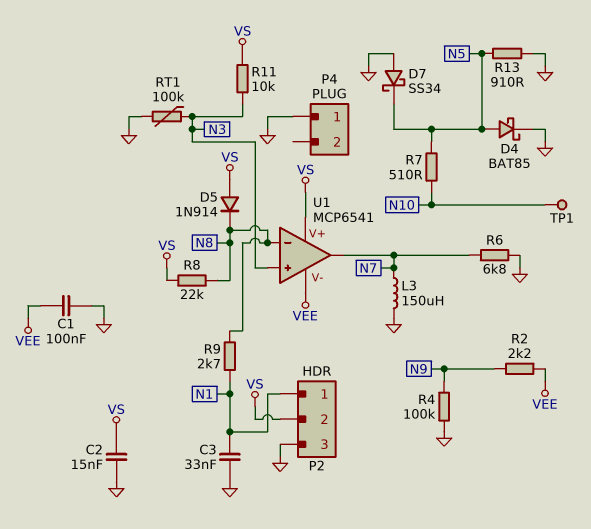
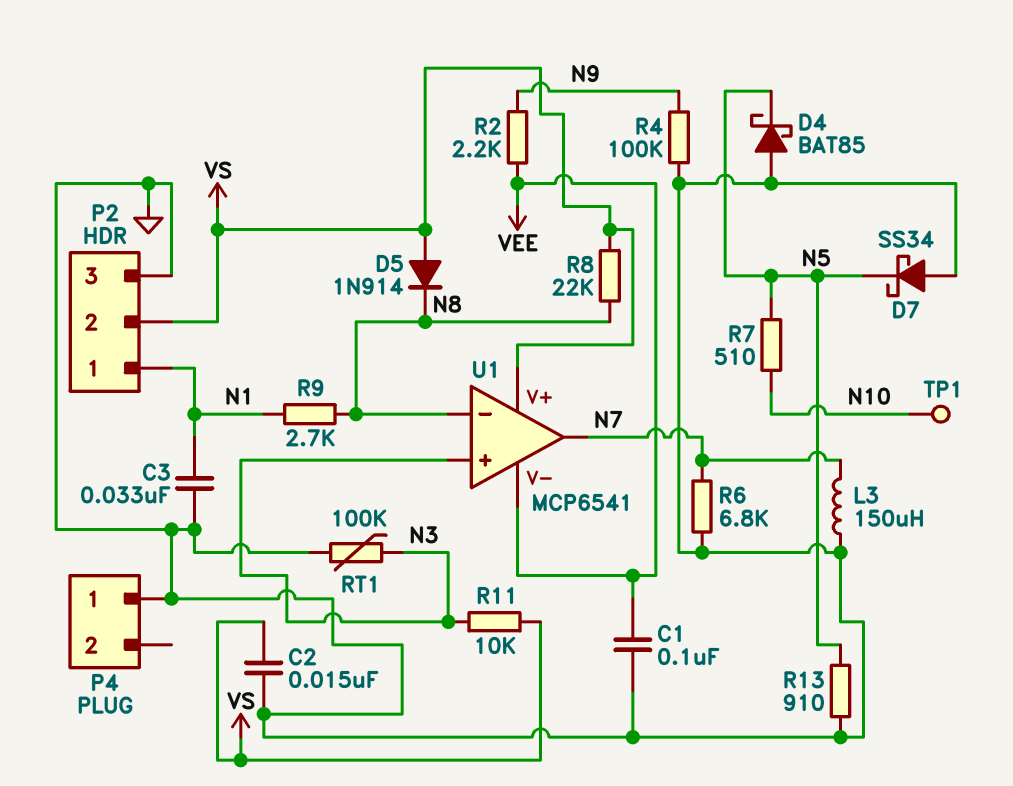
D4: schottky BAT85 (A N5, K GND) -> schottky BAT85 (A GND, K N5)

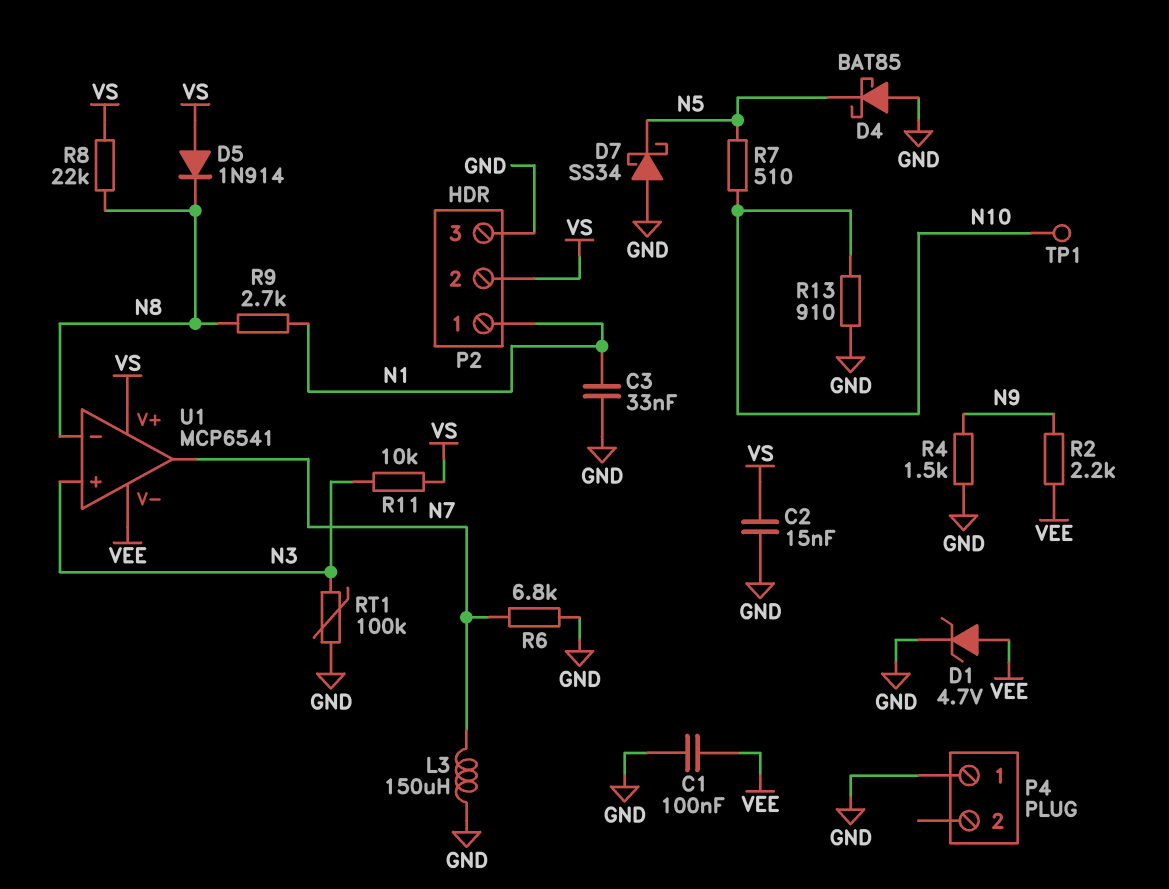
D1: none -> zener 4.7V (A VEE, K GND)
R4: 100k (GND, N9) -> 1.5k (GND, N9)
R13: 910 (GND, N5) -> 910 (GND, N10)

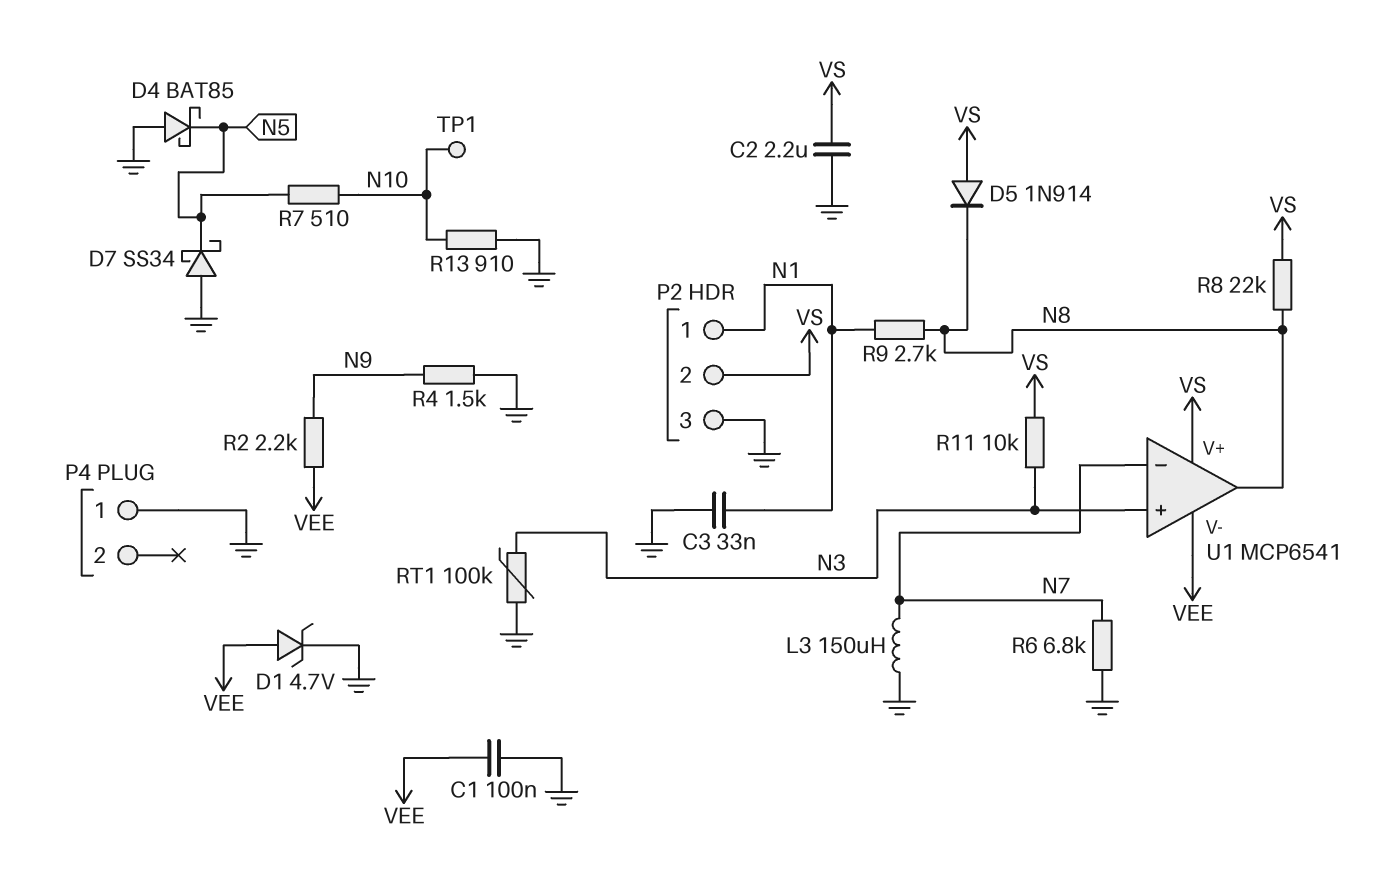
C2: 15nF (GND, VS) -> 2.2uF (GND, VS)
U1 pin in-: N8 -> N7
U1 pin out: N7 -> N8

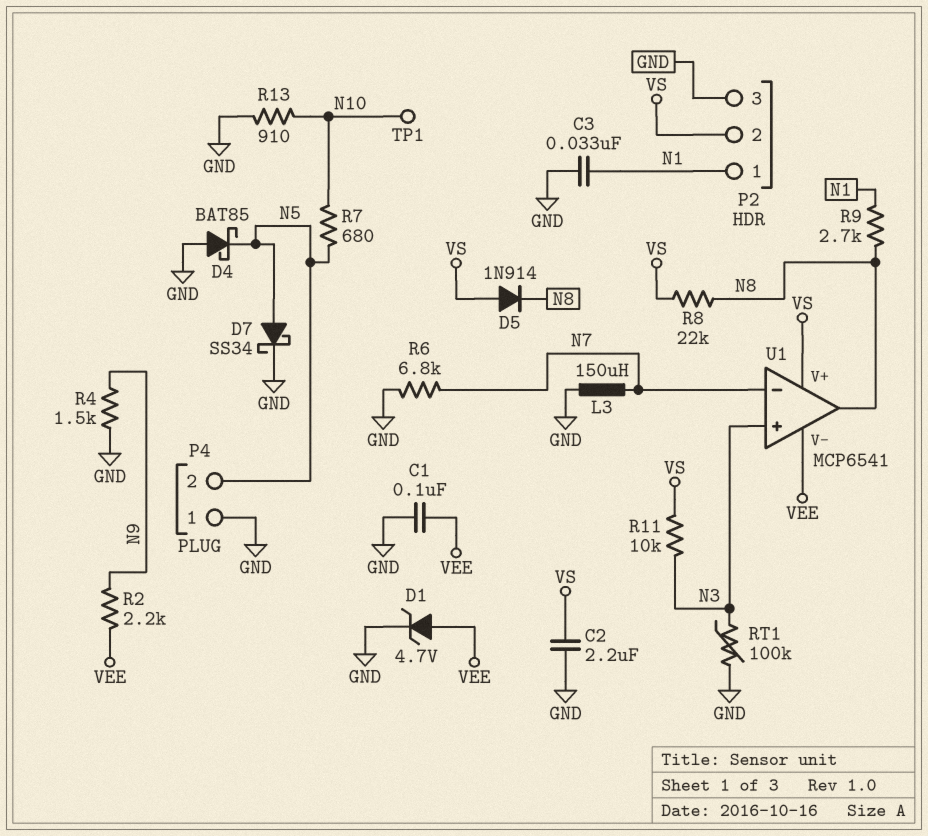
D7: schottky SS34 (A GND, K N5) -> schottky SS34 (A N5, K GND)
P4 pin 2: none -> N5
R7: 510 (N5, N10) -> 680 (N5, N10)

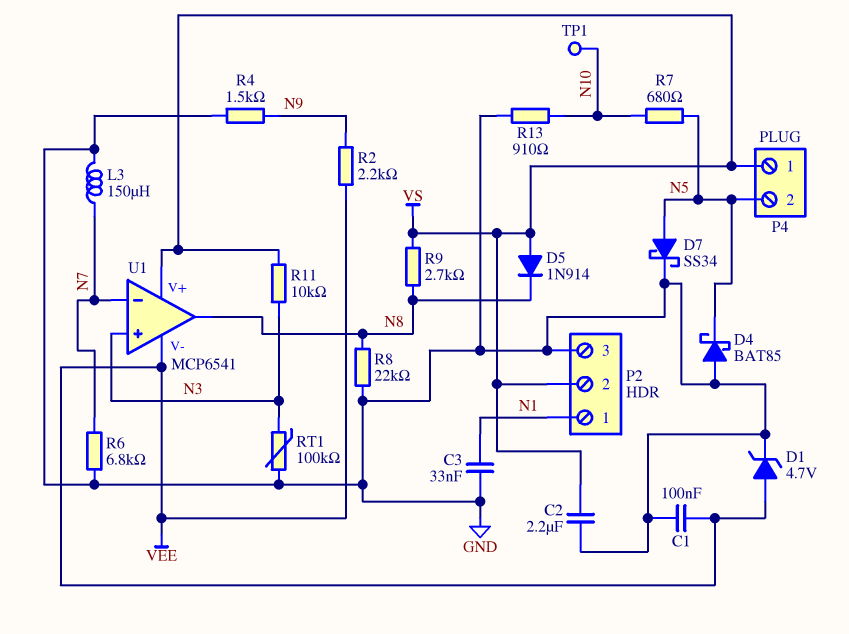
P4 pin 1: GND -> VS
R8: 22k (N8, VS) -> 22k (GND, N8)
R9: 2.7k (N1, N8) -> 2.7k (N8, VS)

